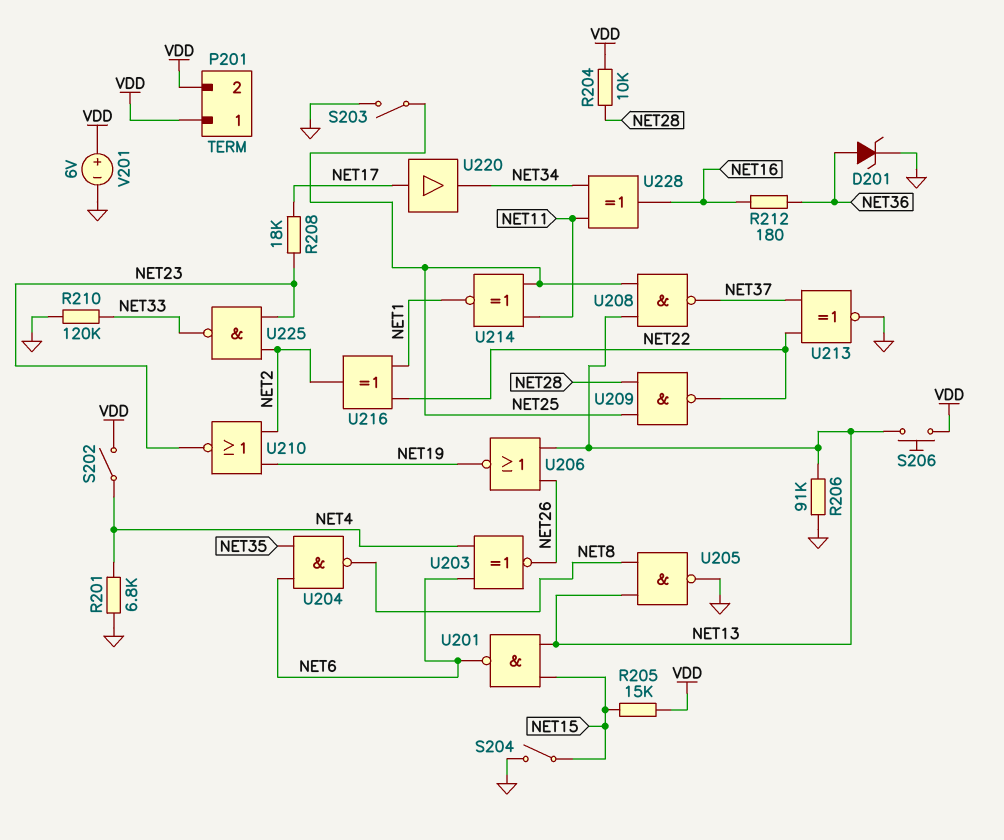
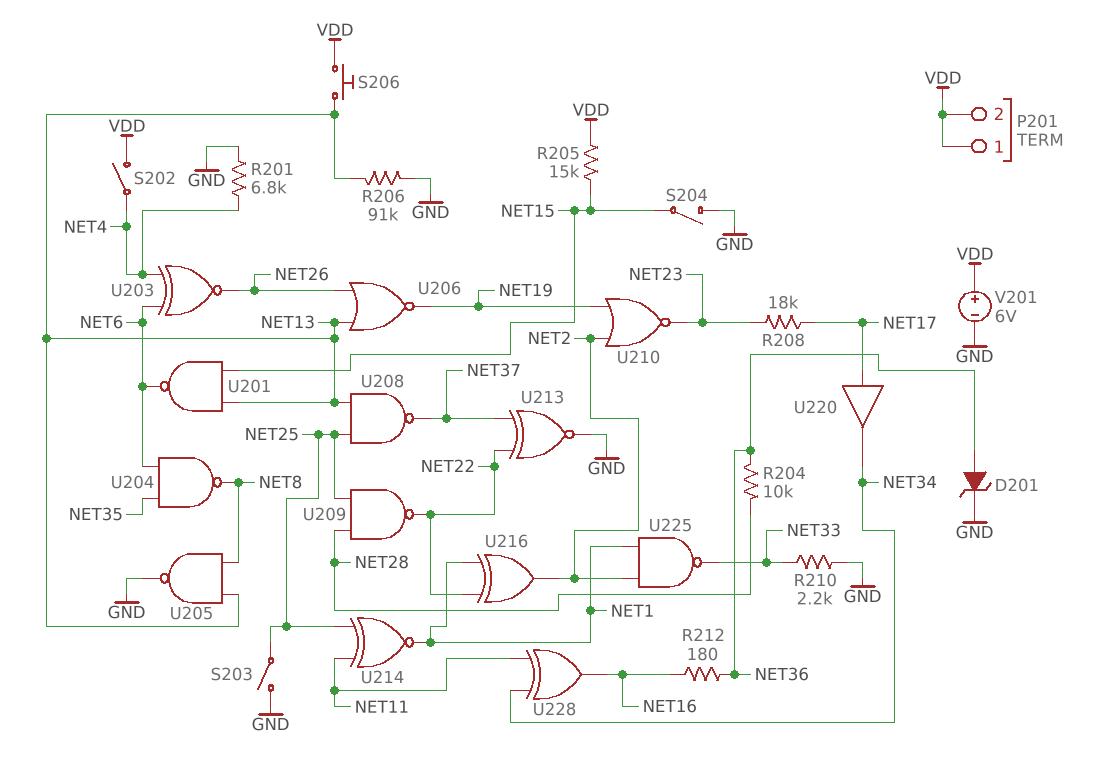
R204: 10k (NET28, VDD) -> 10k (NET28, NET36)
R210: 120k (GND, NET33) -> 2.2k (GND, NET33)
U225: NAND (in NET2, in NET23, out NET33) -> NAND (in NET1, in NET2, out NET33)

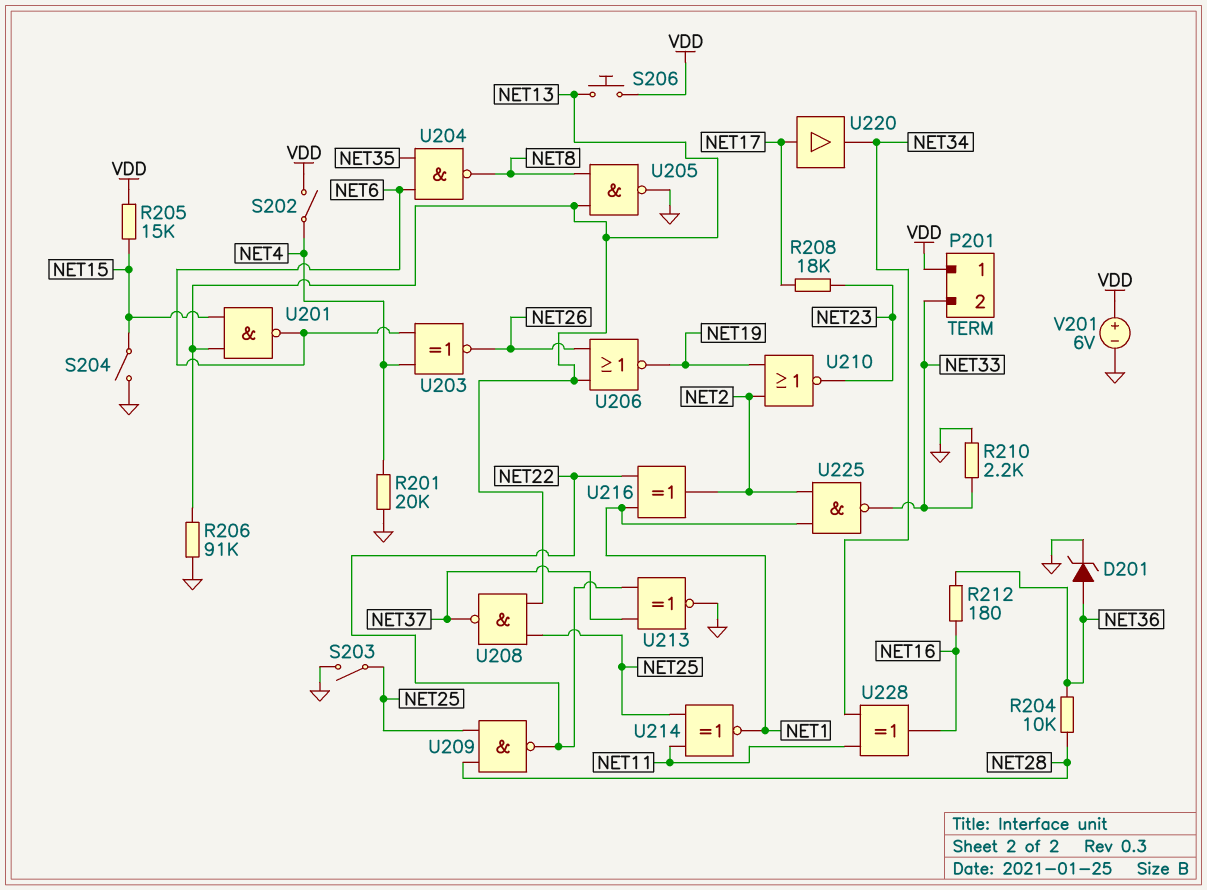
P201 pin 2: VDD -> NET33
R201: 6.8k (GND, NET4) -> 20k (GND, NET4)

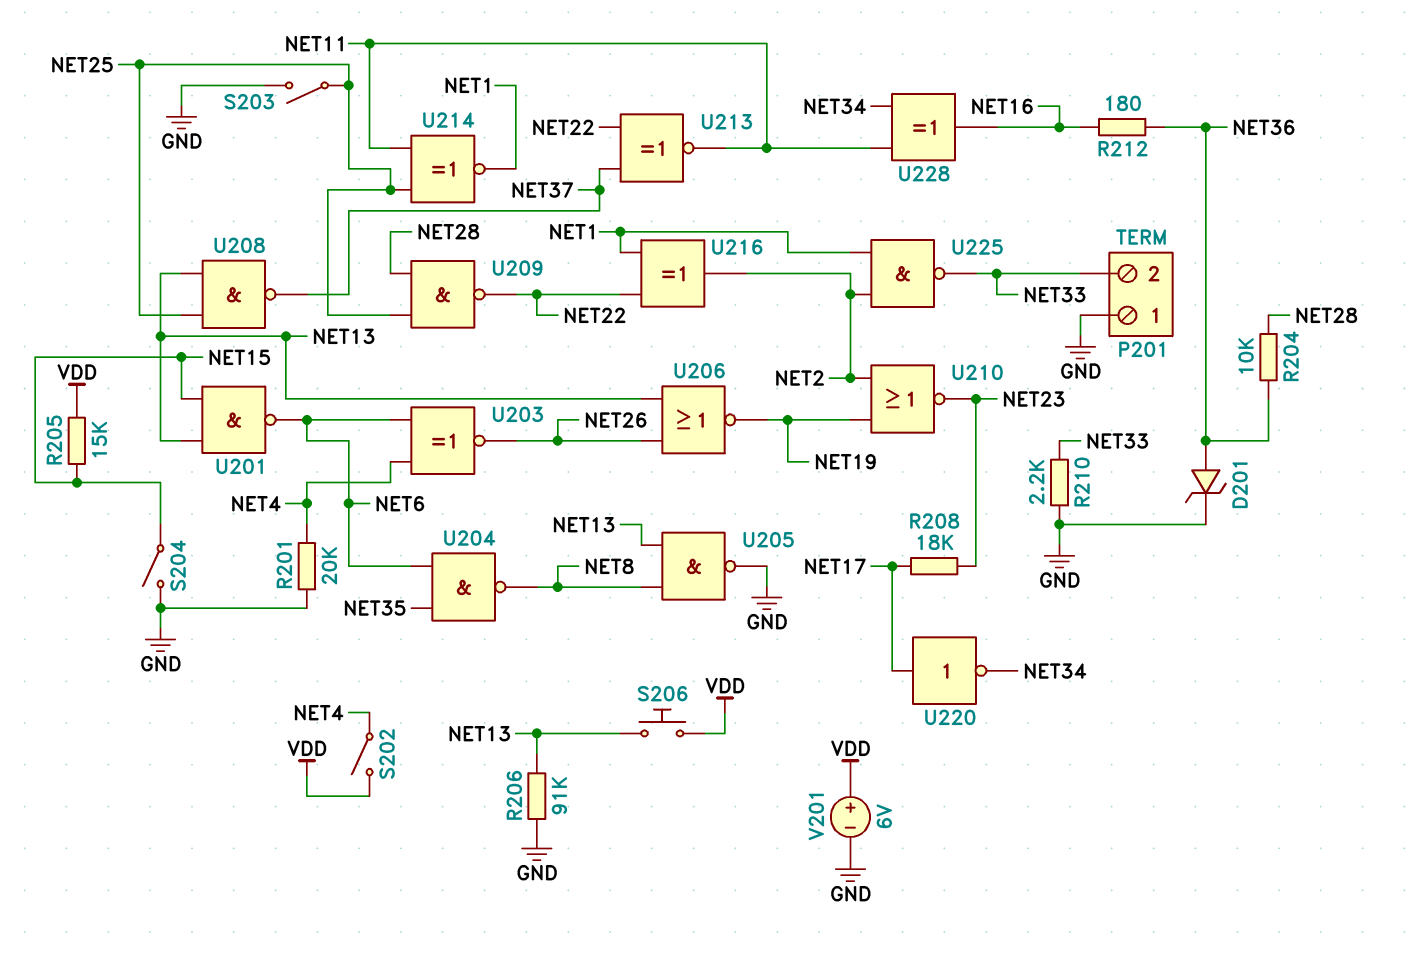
P201 pin 1: VDD -> GND
U213: XNOR (in NET22, in NET37, out GND) -> XNOR (in NET22, in NET37, out NET11)
U220: buffer (in NET17, out NET34) -> NOT (in NET17, out NET34)

